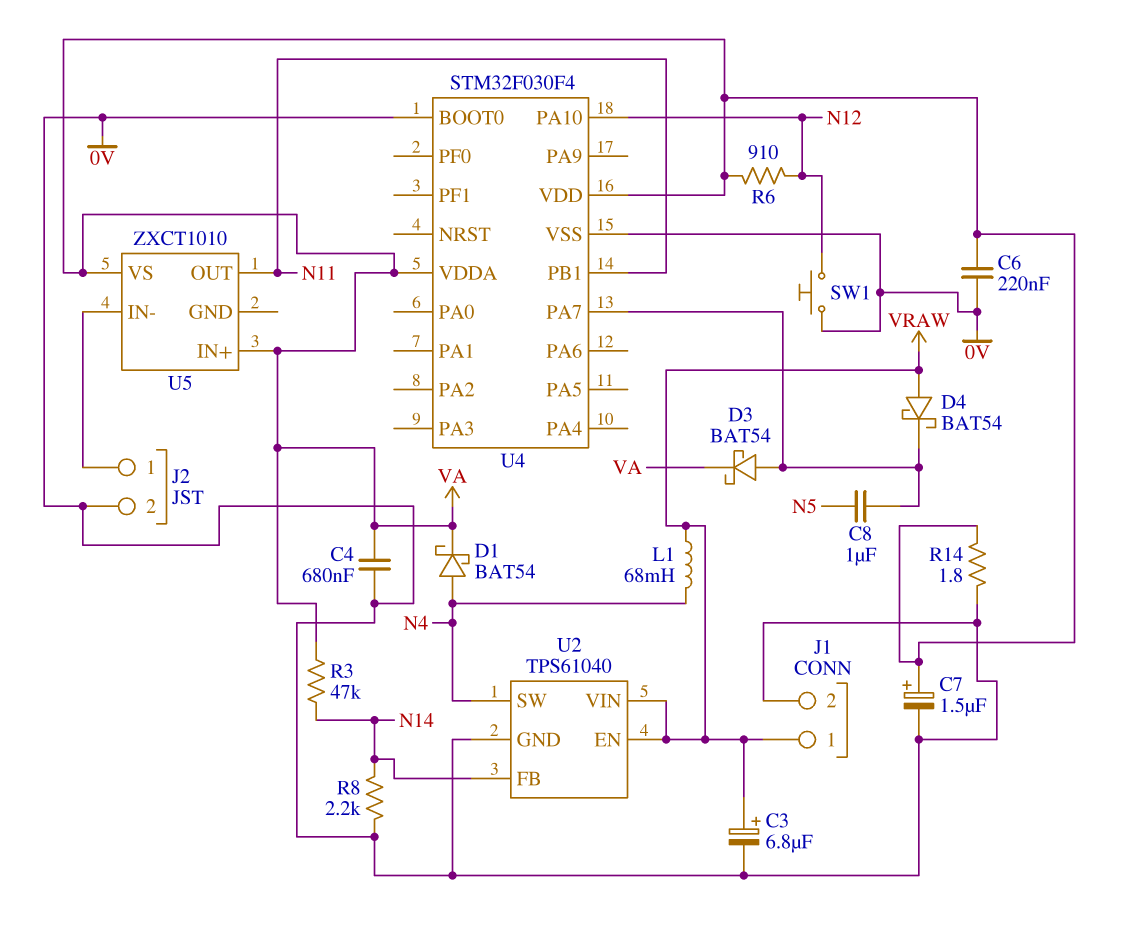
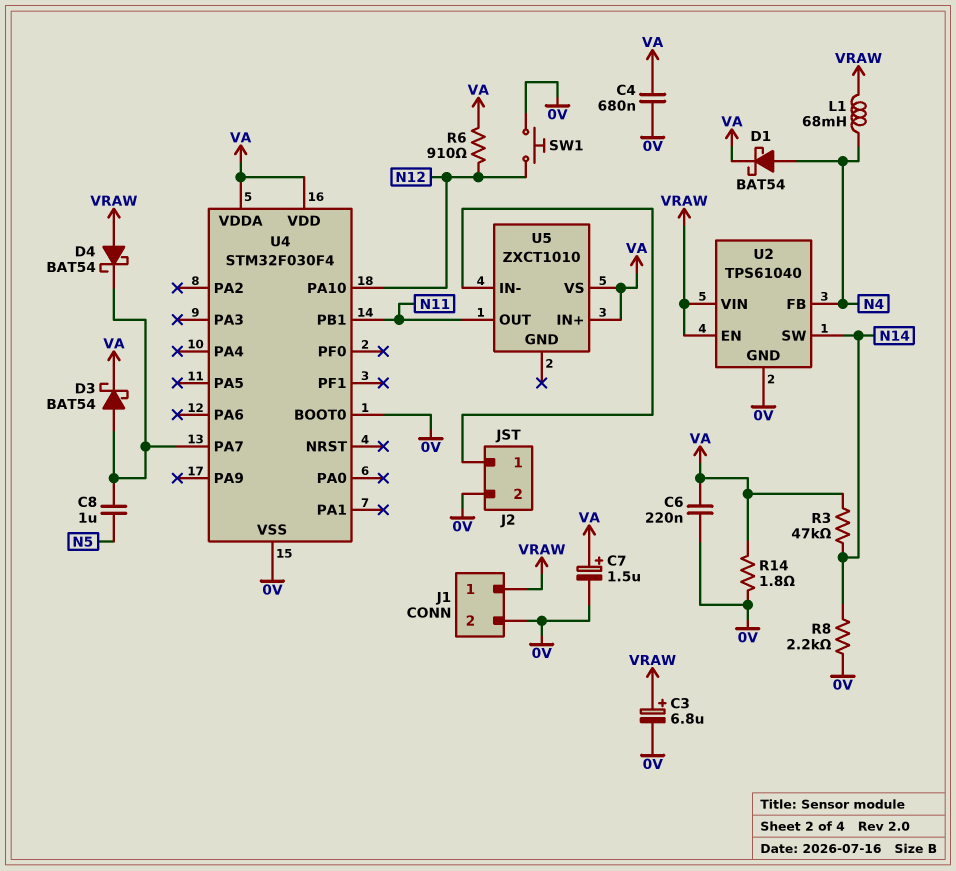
U2 pin FB: N14 -> N4
U2 pin SW: N4 -> N14

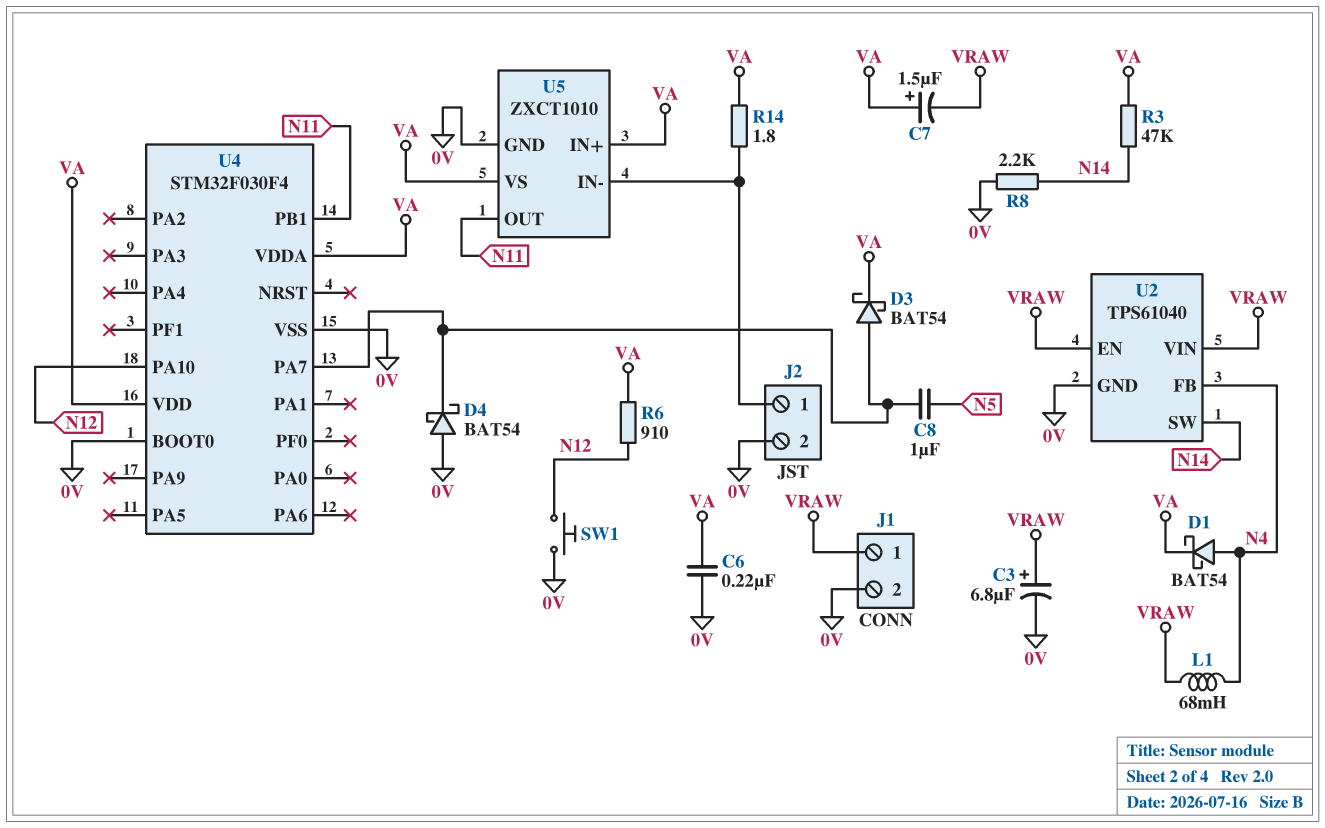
C4: 680nF (0V, VA) -> none
C7: 1.5uF (plus VA, minus 0V) -> 1.5uF (plus VA, minus VRAW)
D4: schottky BAT54 (A VRAW, K U4/PA7) -> schottky BAT54 (A 0V, K U4/PA7)
R14: 1.8 (0V, VA) -> 1.8 (J2/1, VA)
U5 pin GND: none -> 0V

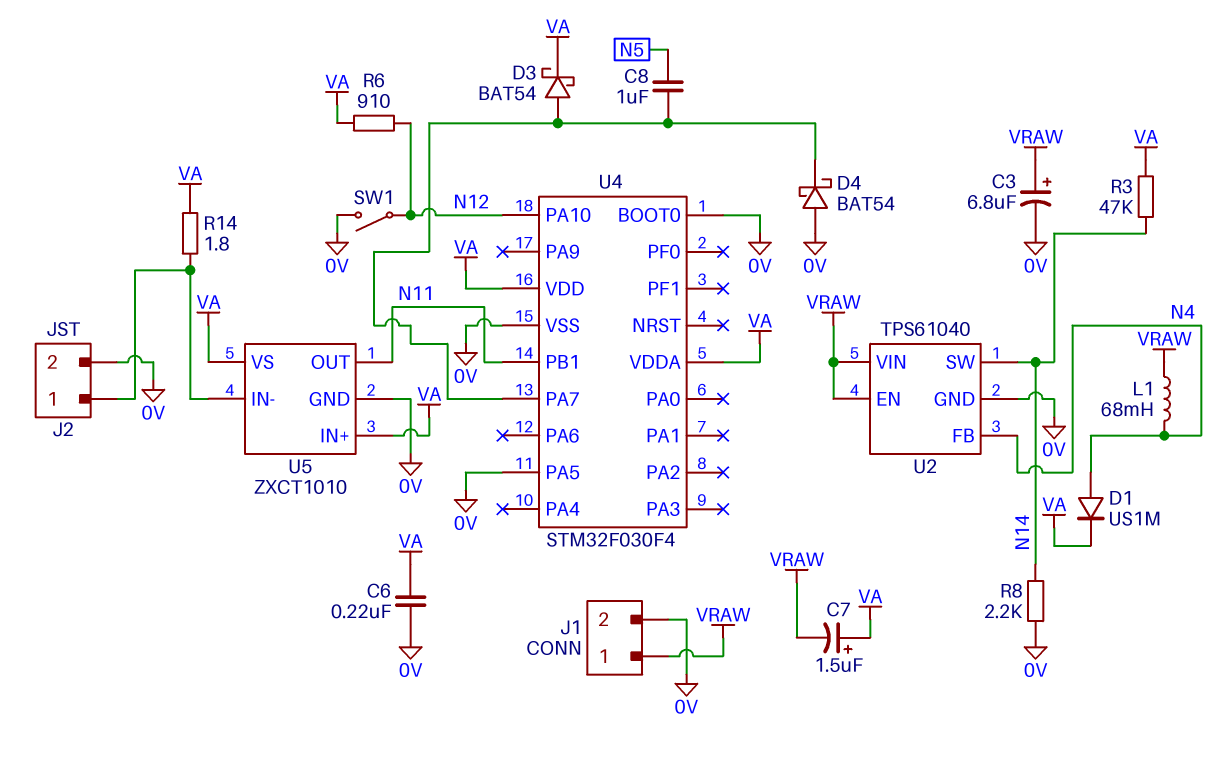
D1: schottky BAT54 (A N4, K VA) -> diode US1M (A N4, K VA)
SW1: button (0V, N12) -> switch (0V, N12)
U4 pin PA5: none -> 0V

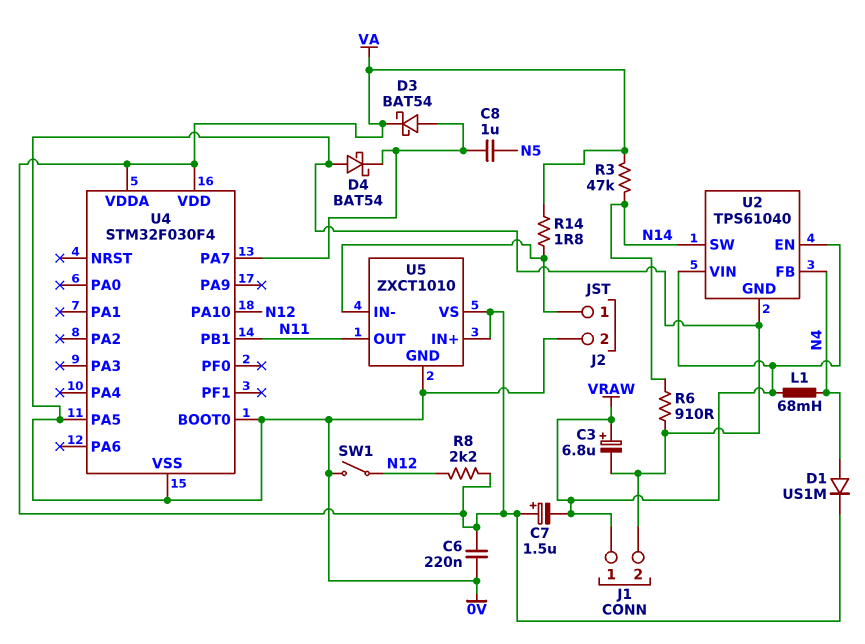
R6: 910 (N12, VA) -> 910 (0V, N14)
R8: 2.2k (0V, N14) -> 2.2k (N12, VA)

